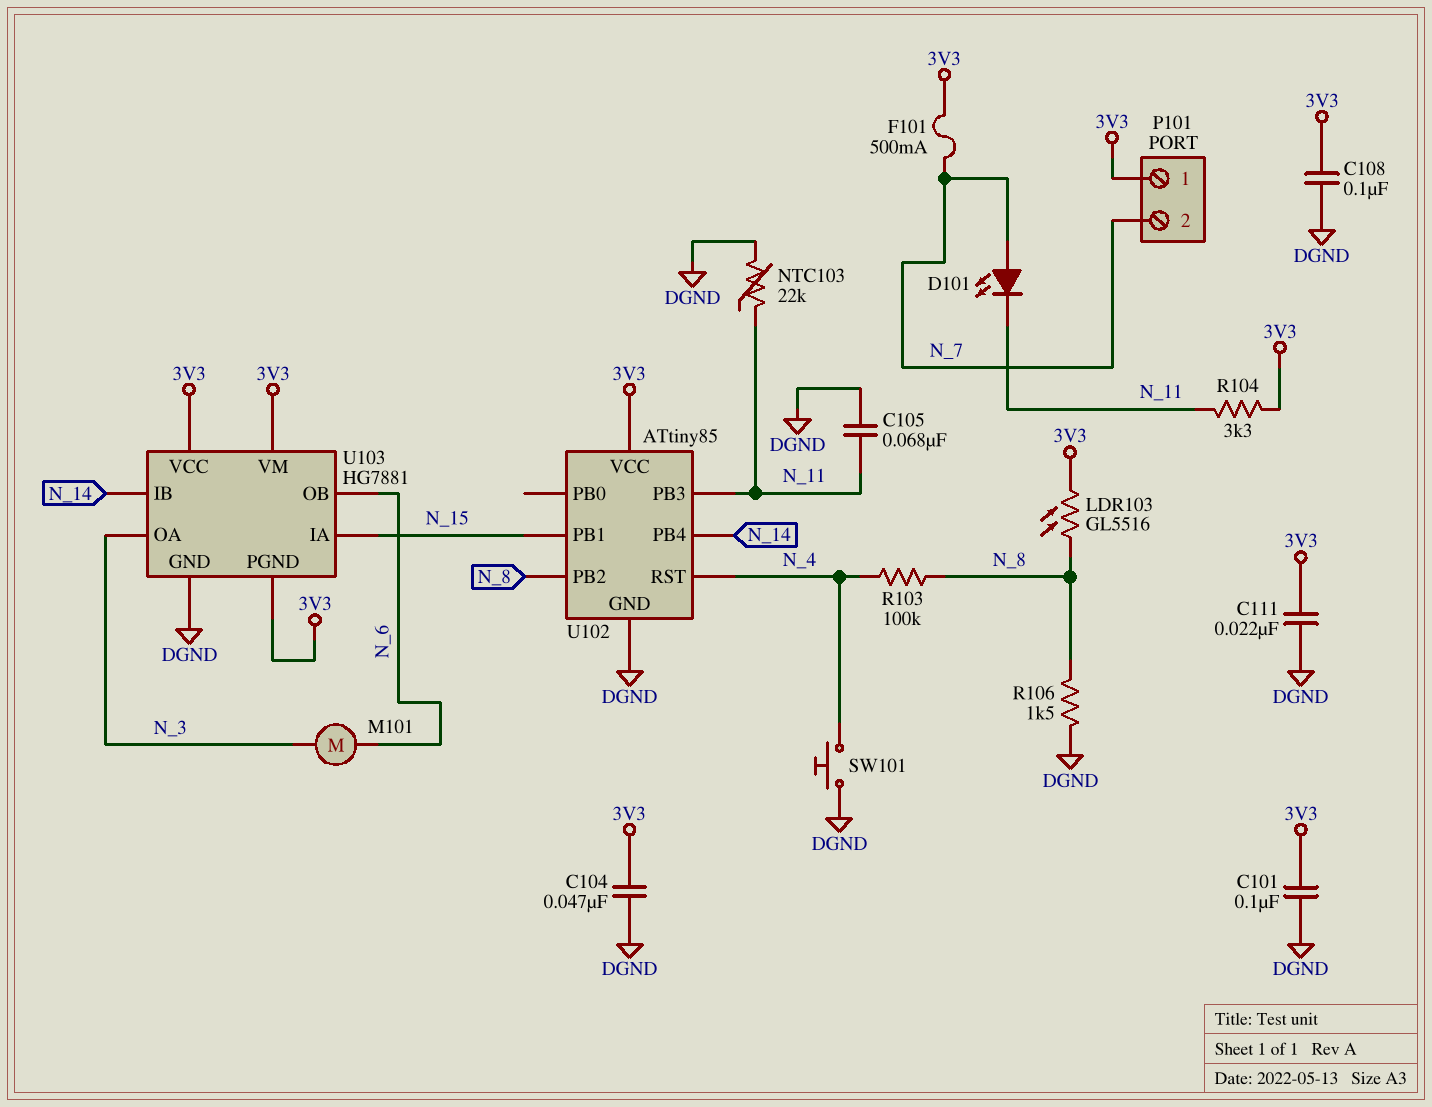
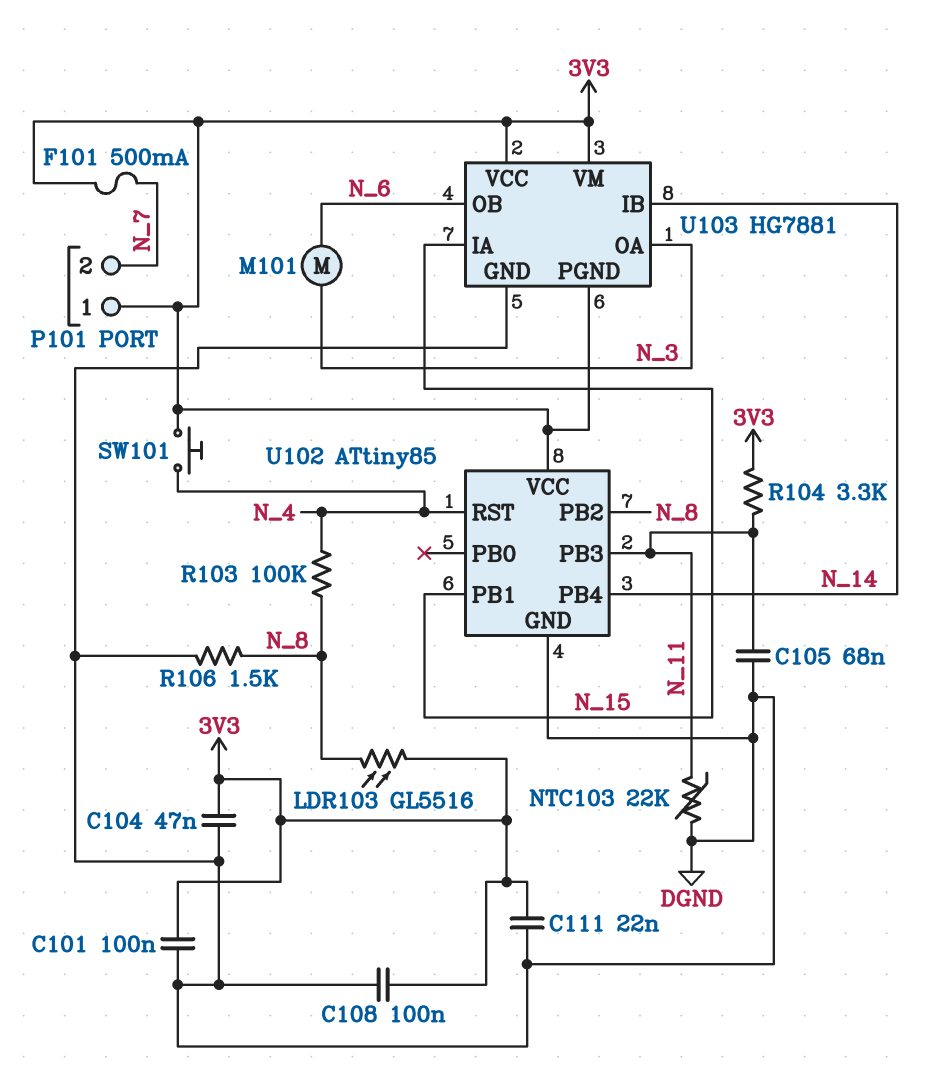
D101: LED (A N_7, K N_11) -> none
SW101: button (DGND, N_4) -> button (3V3, N_4)

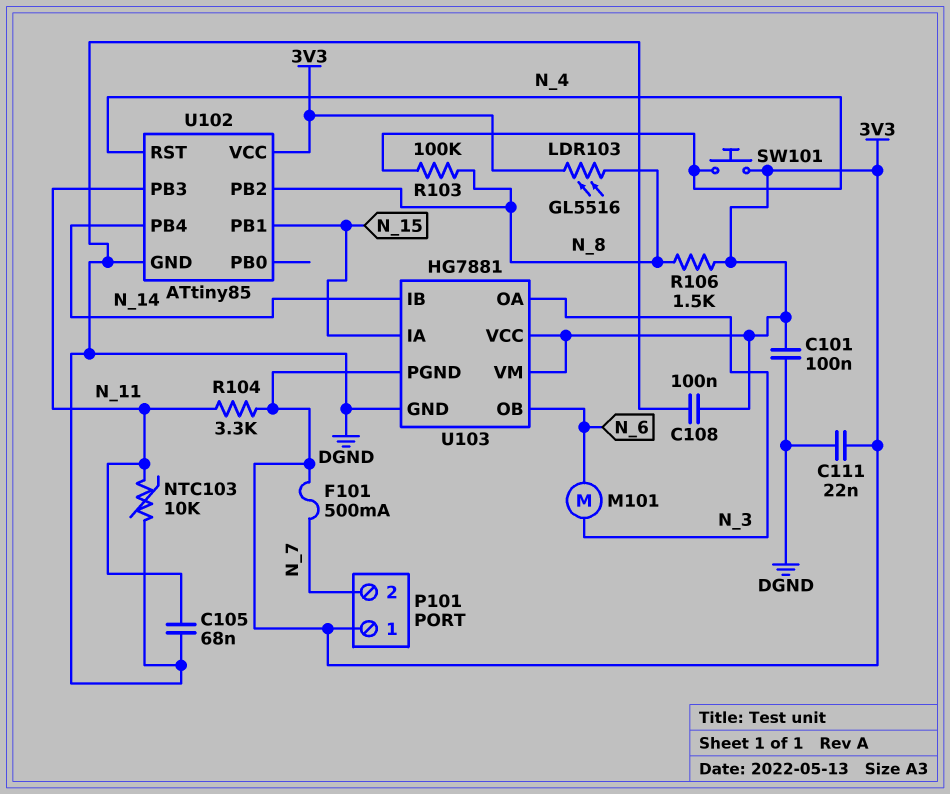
C104: 47nF (3V3, DGND) -> none
NTC103: 22k (DGND, N_11) -> 10k (DGND, N_11)
R106: 1.5k (DGND, N_8) -> 1.5k (3V3, N_8)

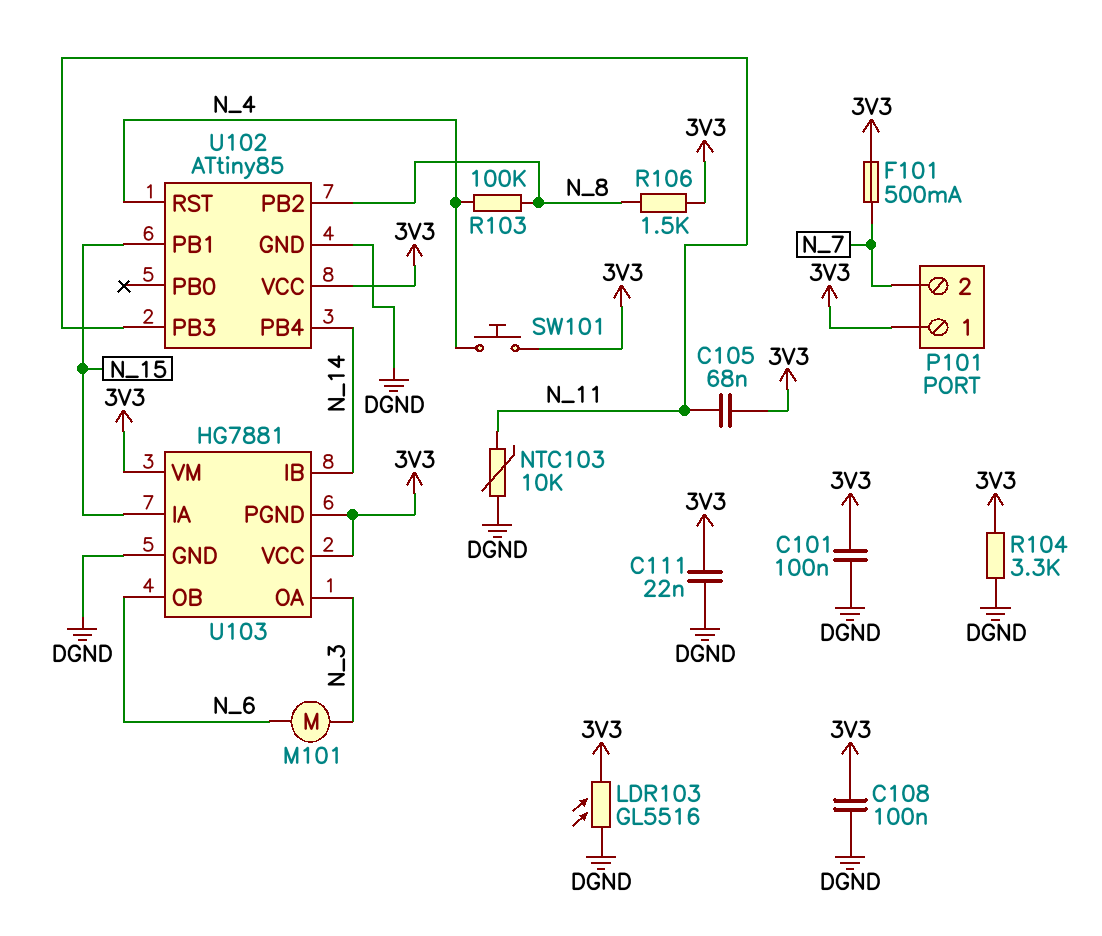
C105: 68nF (DGND, N_11) -> 68nF (3V3, N_11)
LDR103: GL5516 (3V3, N_8) -> GL5516 (3V3, DGND)
R104: 3.3k (3V3, N_11) -> 3.3k (3V3, DGND)

